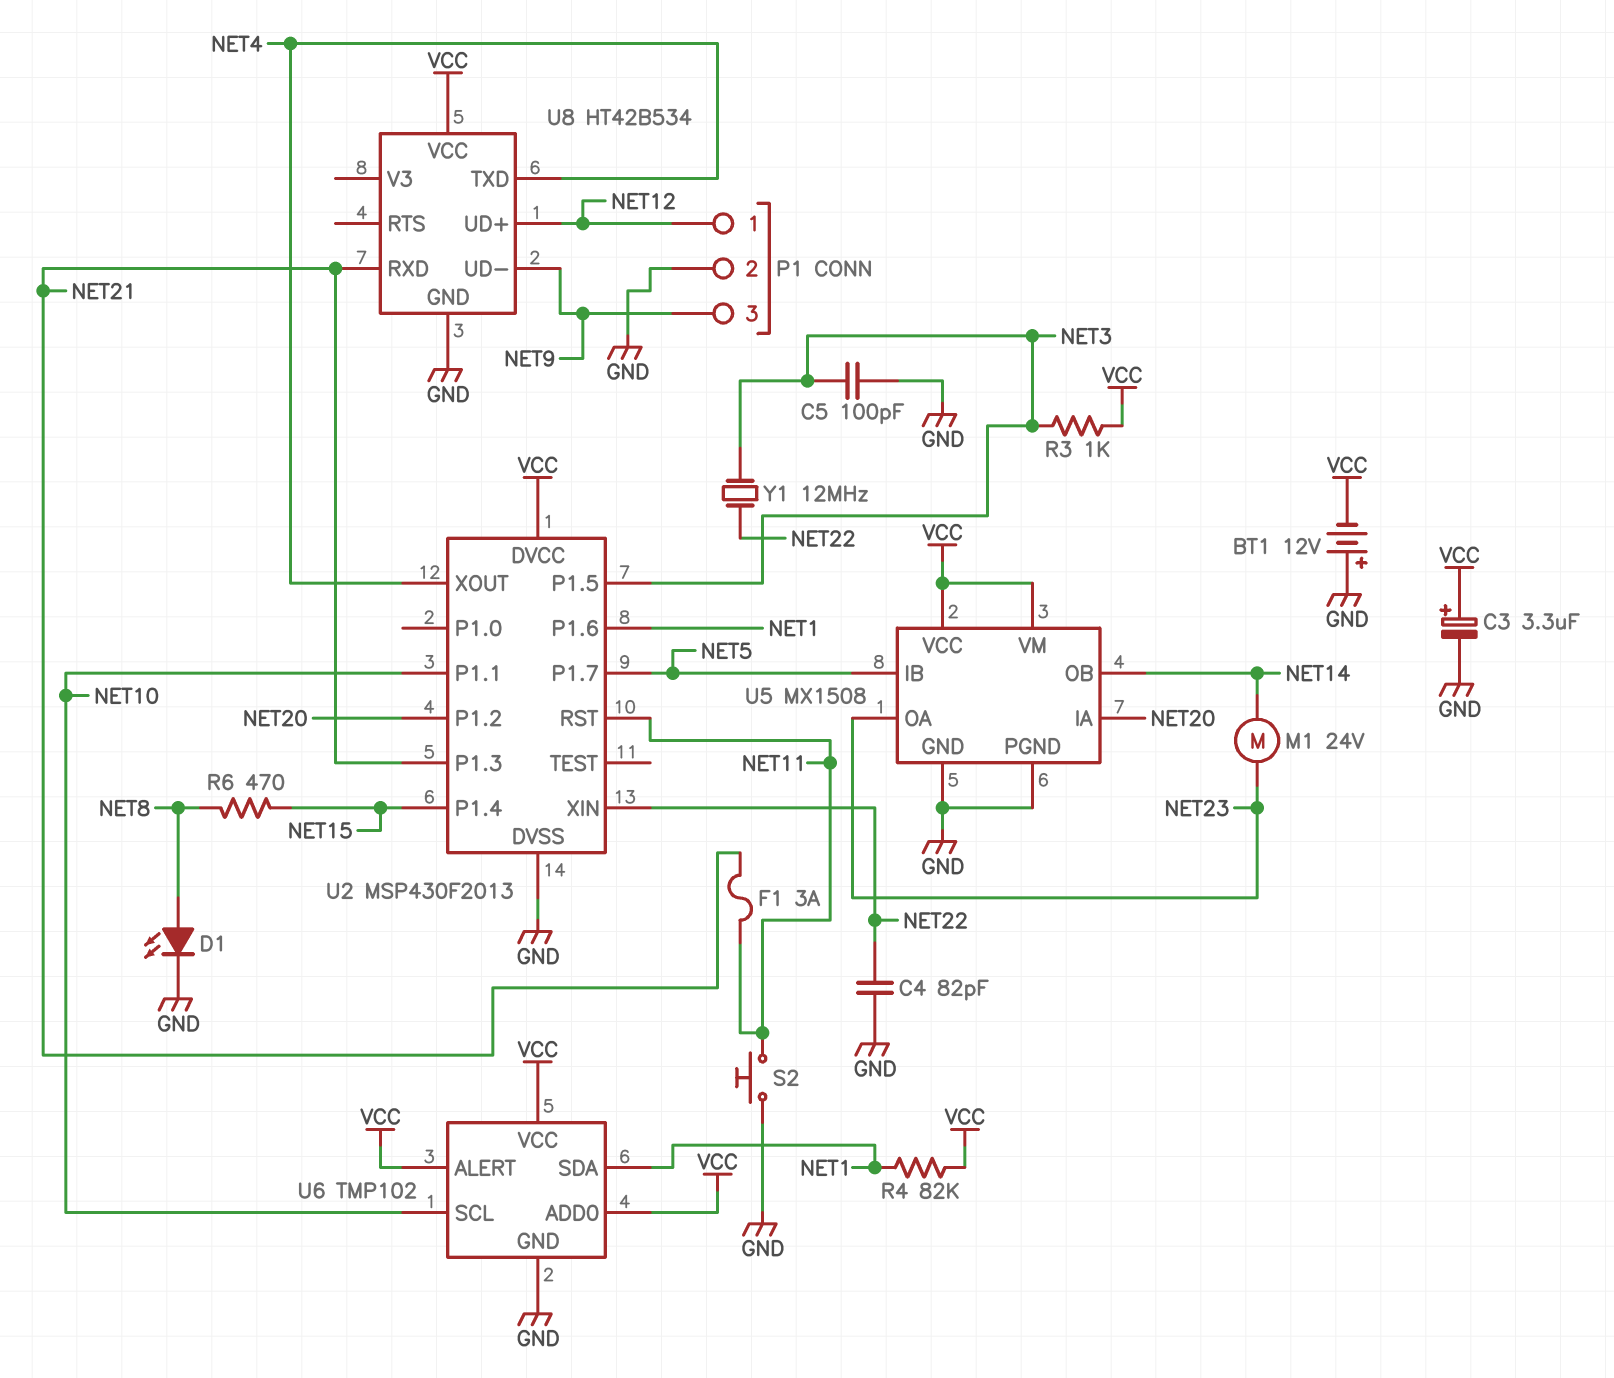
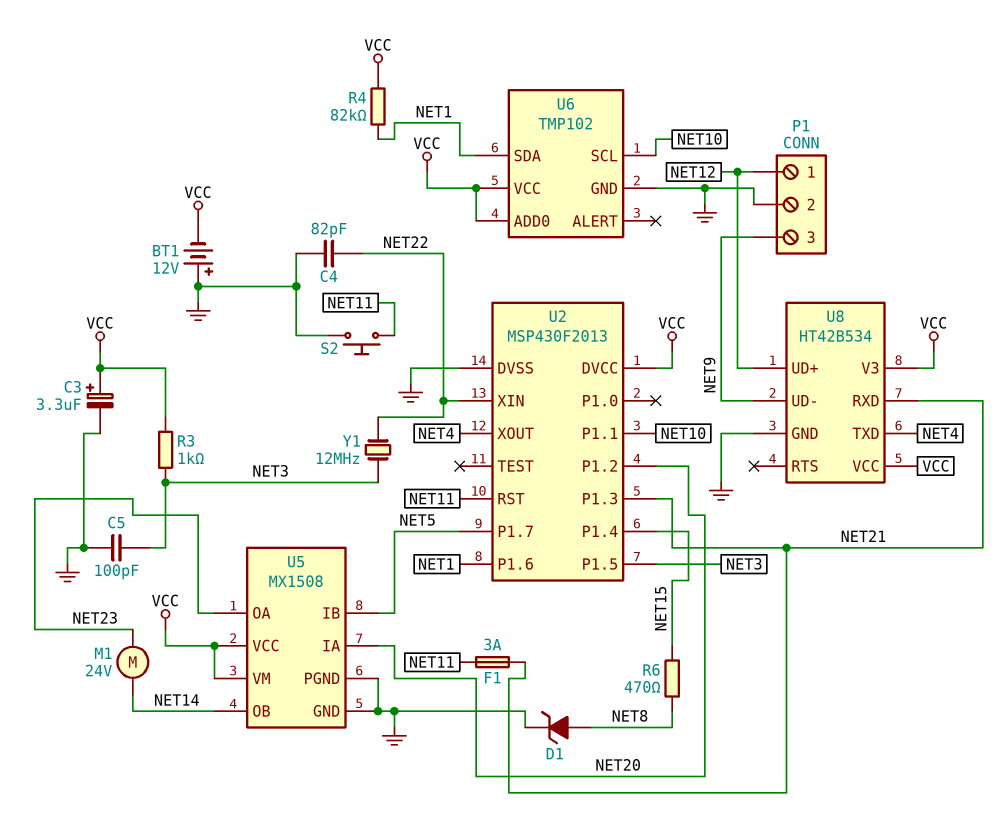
D1: LED (A NET8, K GND) -> zener (A NET8, K GND)
U6 pin ALERT: VCC -> none
U8 pin V3: none -> VCC

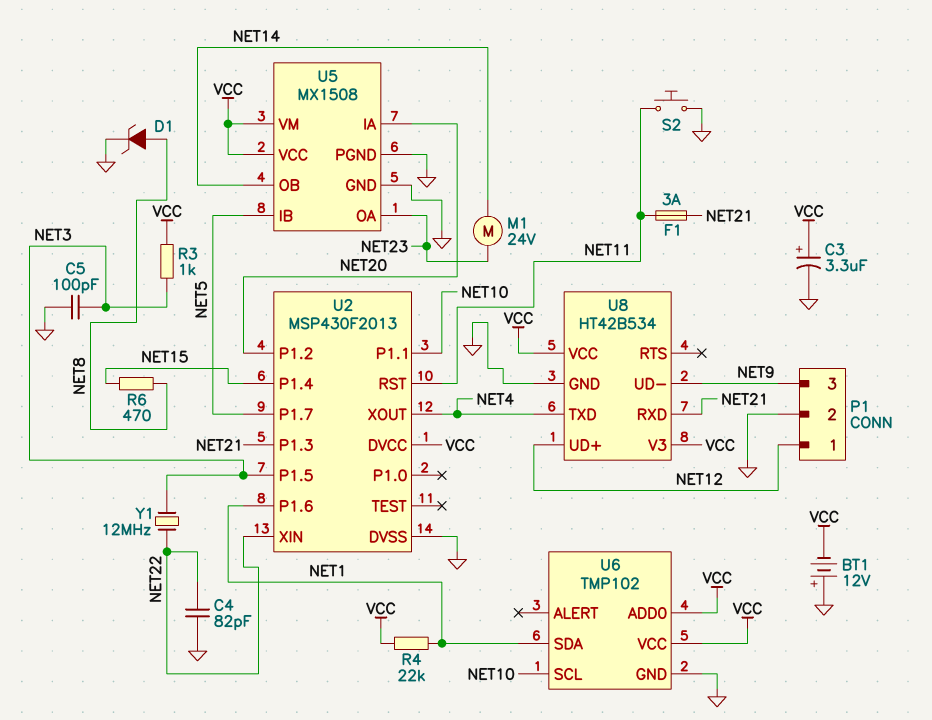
R4: 82k (NET1, VCC) -> 22k (NET1, VCC)

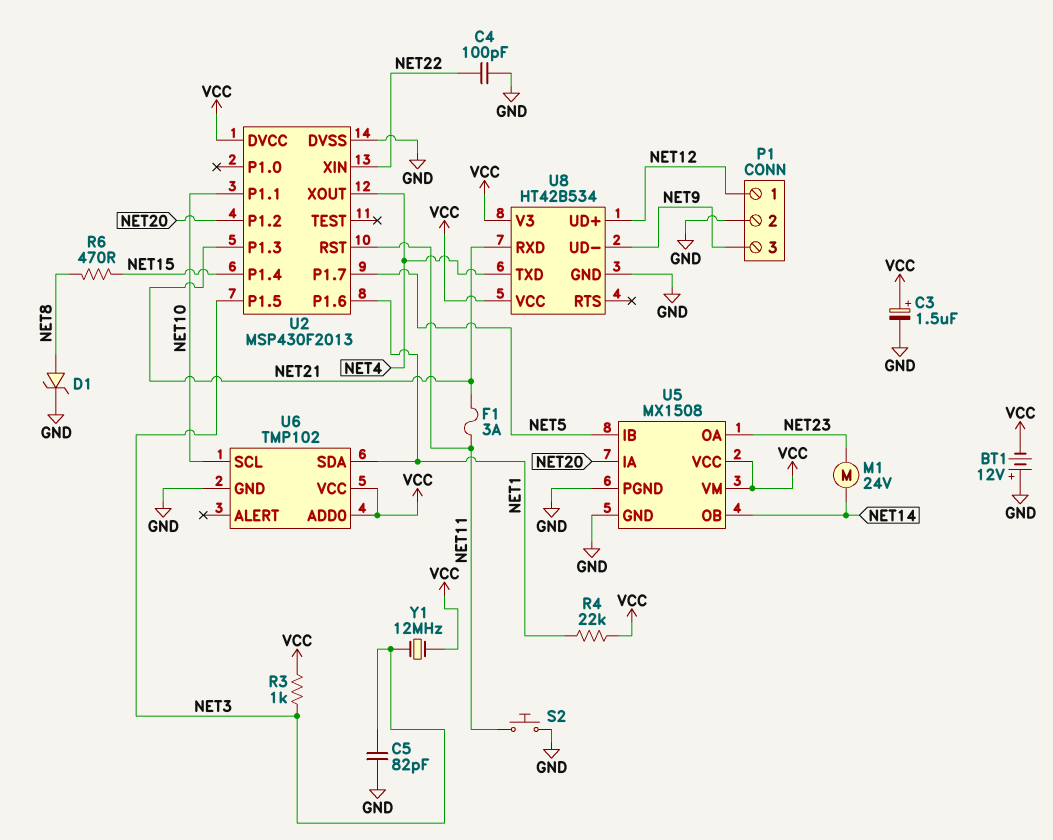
C3: 3.3uF (plus VCC, minus GND) -> 1.5uF (plus VCC, minus GND)
C4: 82pF (GND, NET22) -> 100pF (GND, NET22)
C5: 100pF (GND, NET3) -> 82pF (GND, NET3)
Y1: 12MHz (NET3, NET22) -> 12MHz (NET3, VCC)

